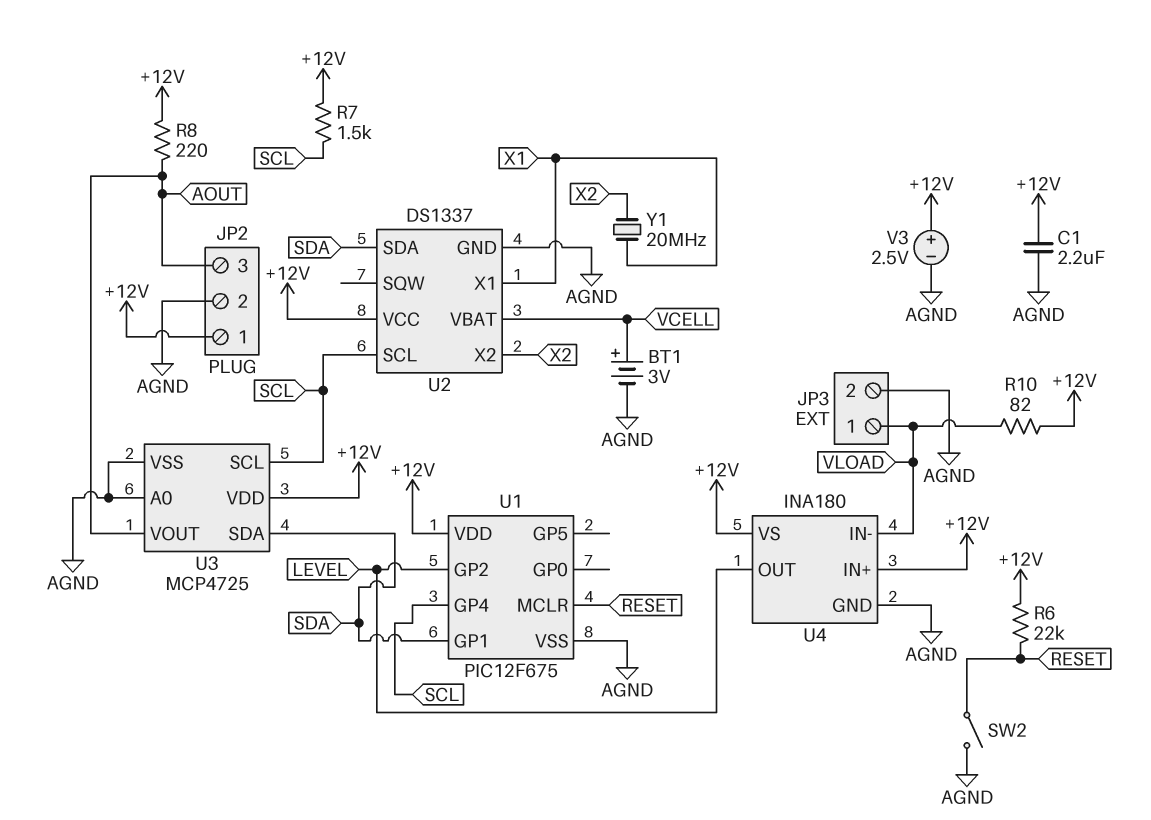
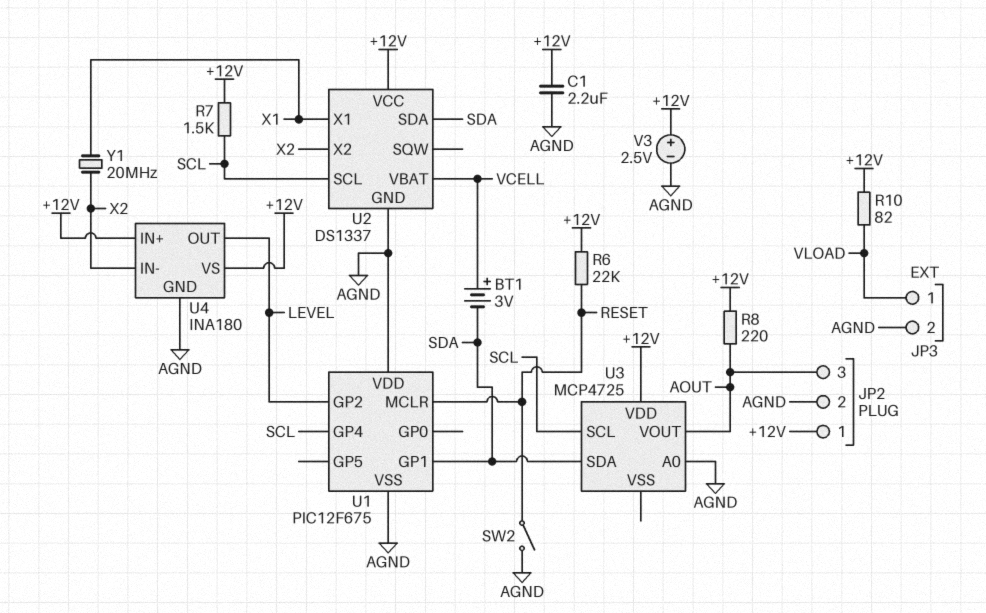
BT1: 3V (plus VCELL, minus AGND) -> 3V (plus VCELL, minus SDA)
U1 pin VDD: +12V -> AGND
U3 pin VSS: AGND -> none
U4 pin IN-: VLOAD -> X2

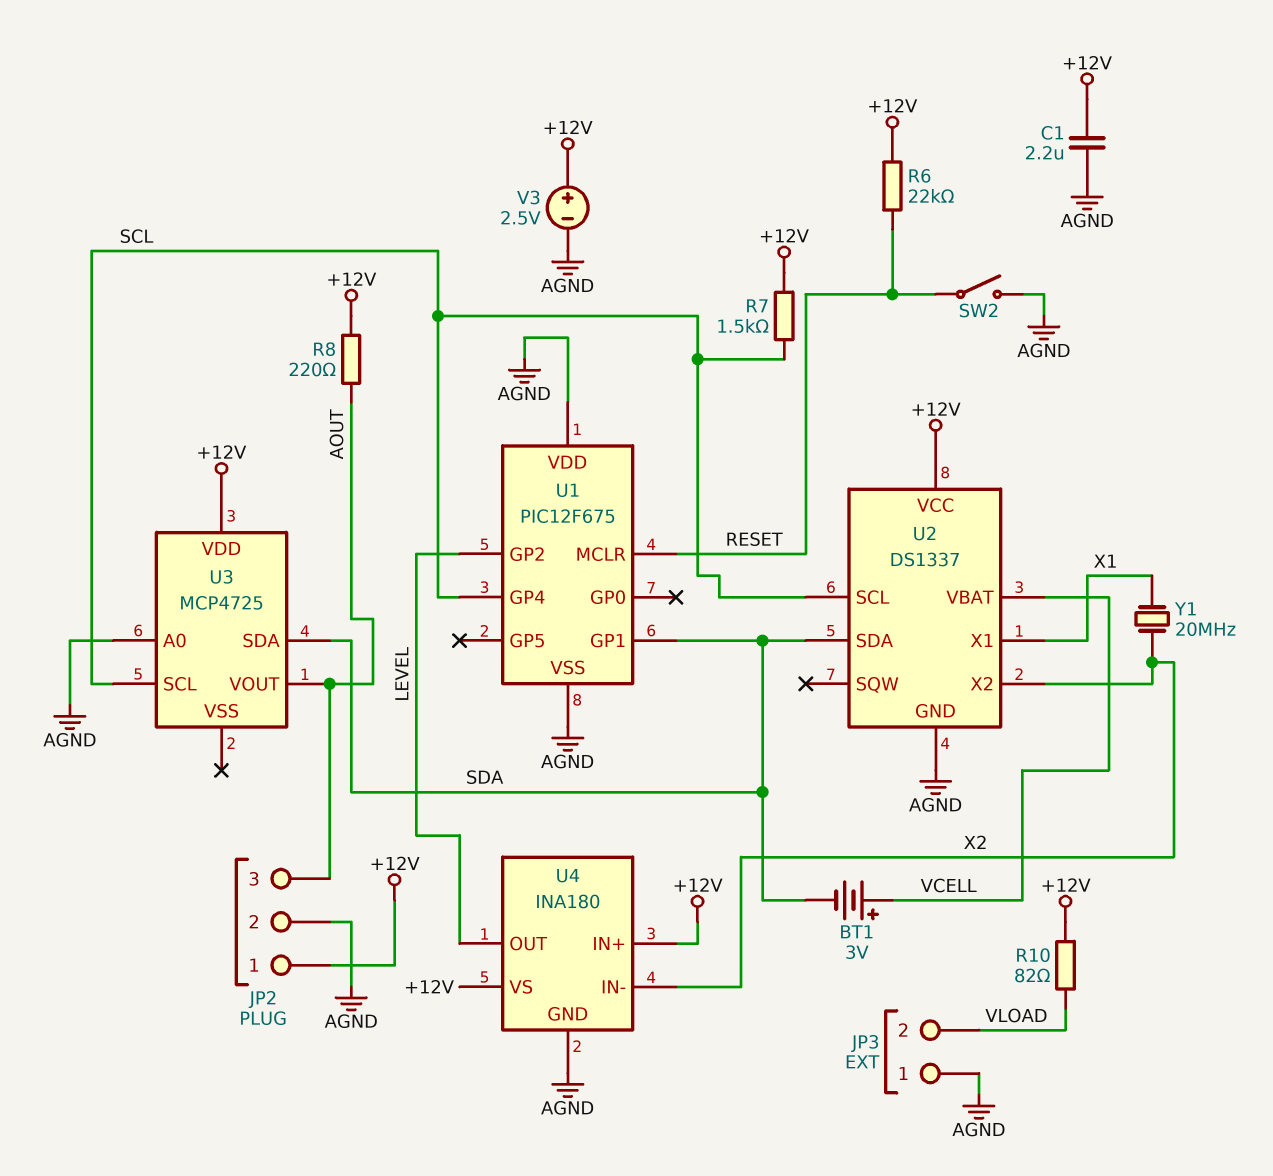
JP3 pin 1: VLOAD -> AGND
JP3 pin 2: AGND -> VLOAD

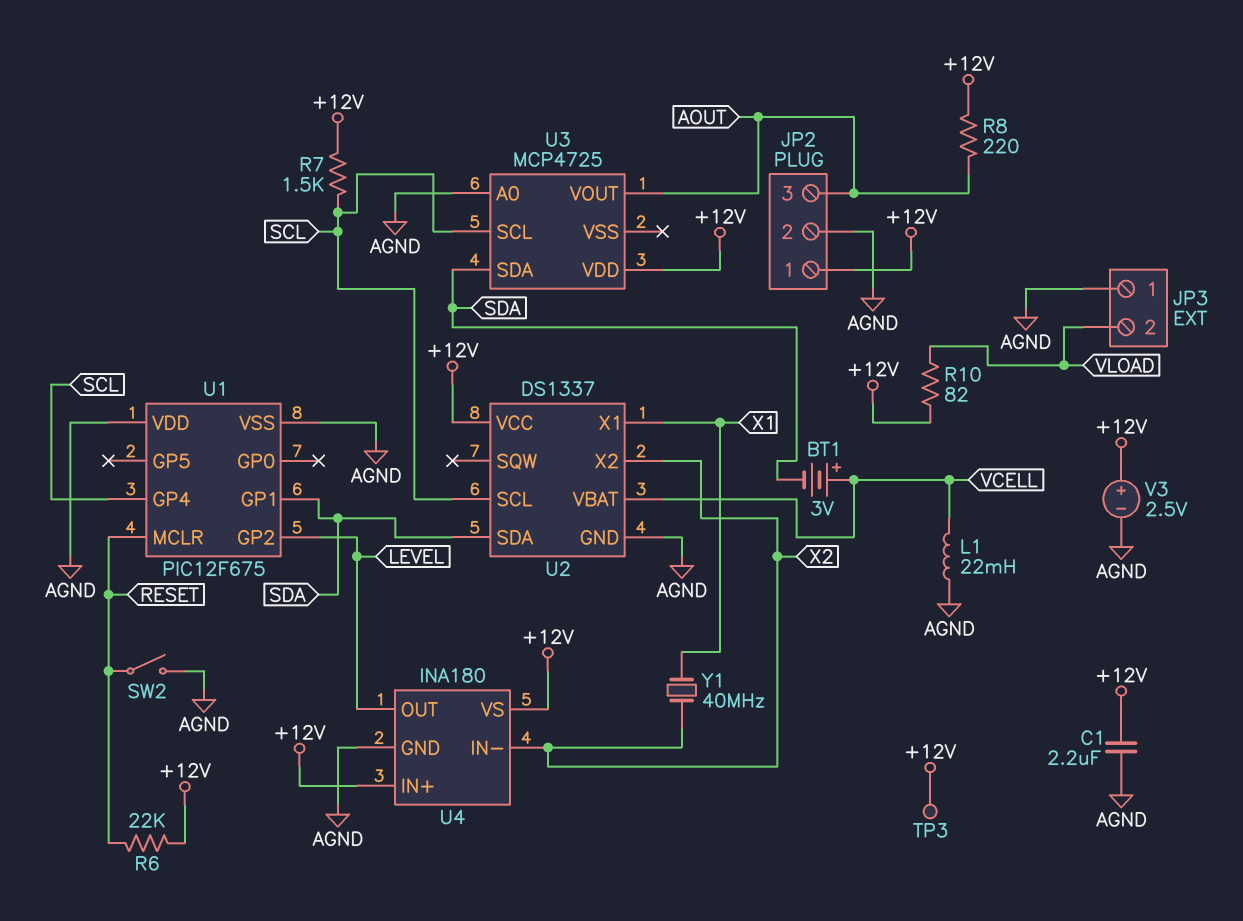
L1: none -> 22mH (AGND, VCELL)
TP3: none -> test point (+12V)
Y1: 20MHz (X1, X2) -> 40MHz (X1, X2)

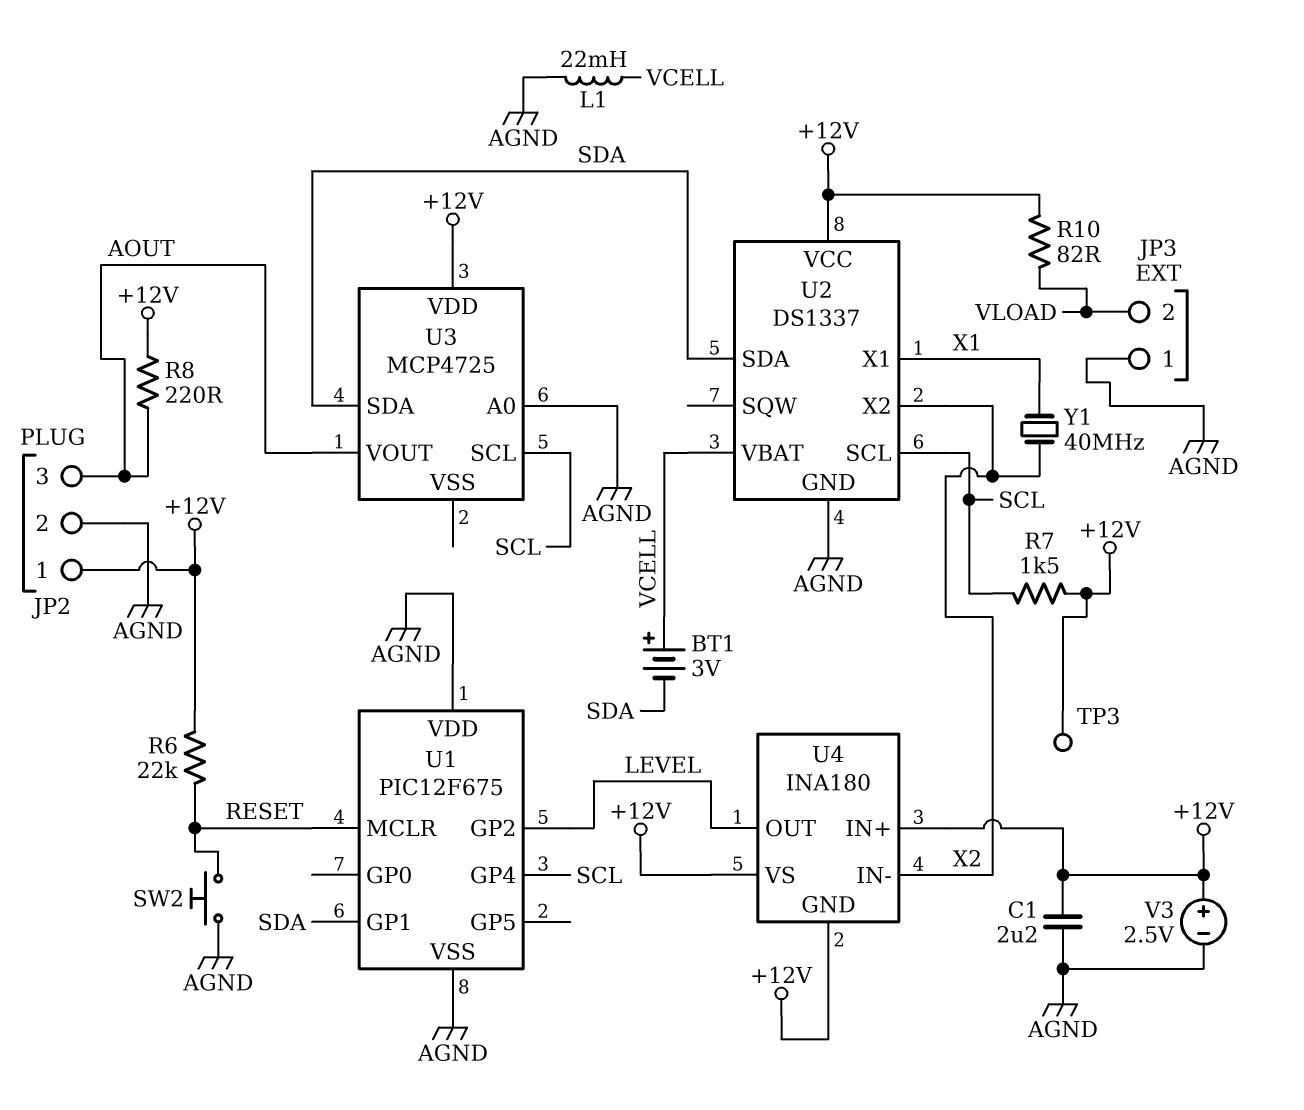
SW2: switch (AGND, RESET) -> button (AGND, RESET)
U4 pin GND: AGND -> +12V

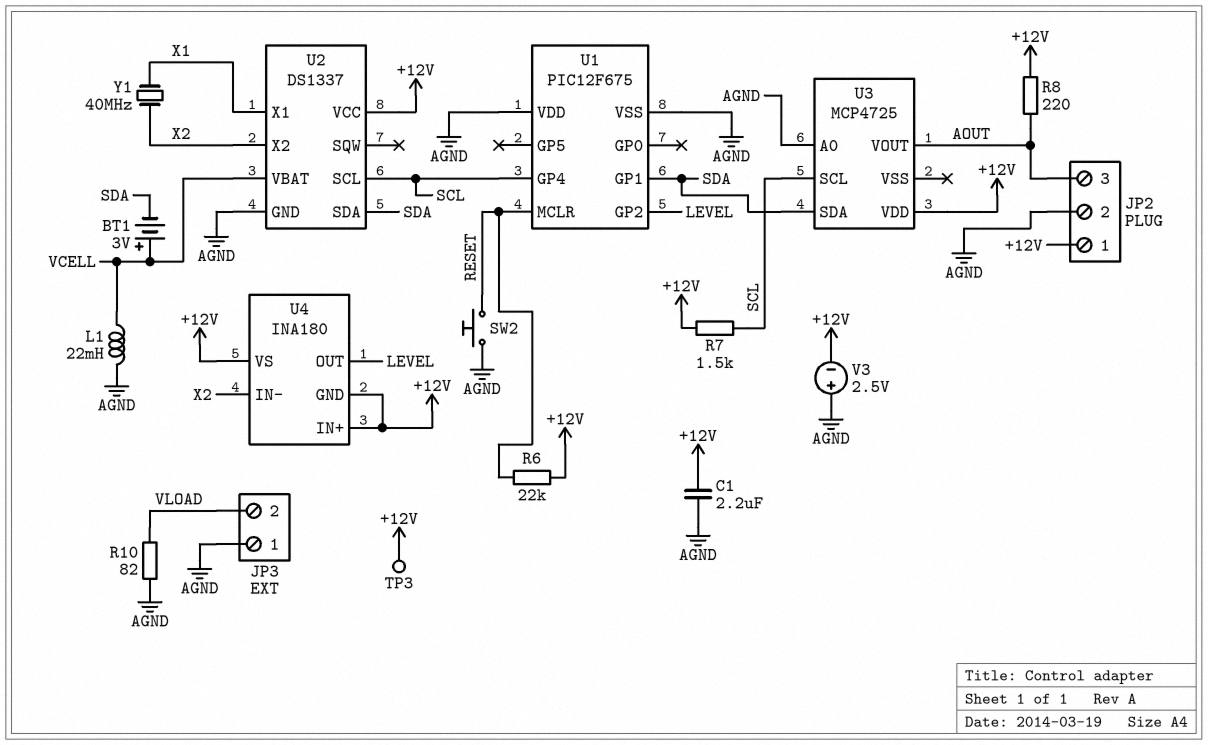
R10: 82 (+12V, VLOAD) -> 82 (AGND, VLOAD)
V3: 2.5V (plus +12V, minus AGND) -> 2.5V (plus AGND, minus +12V)

